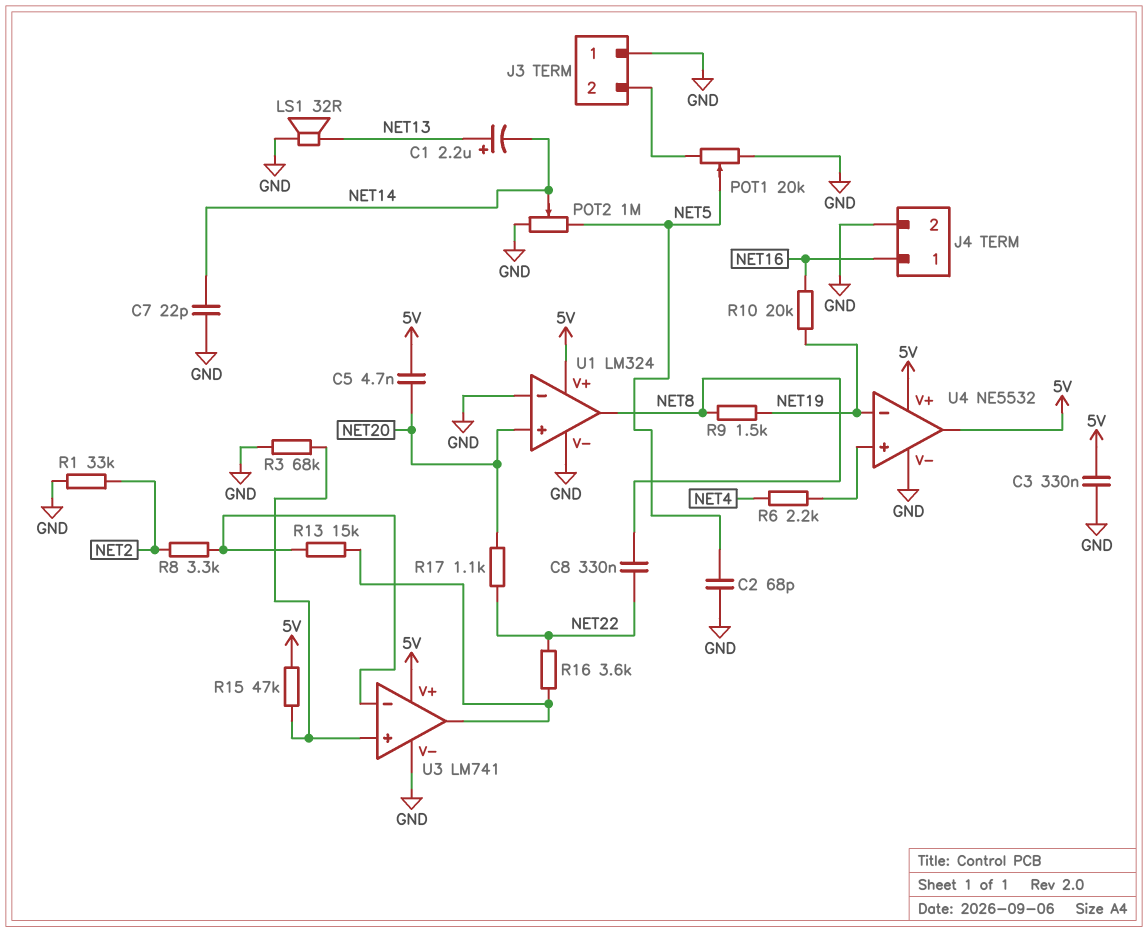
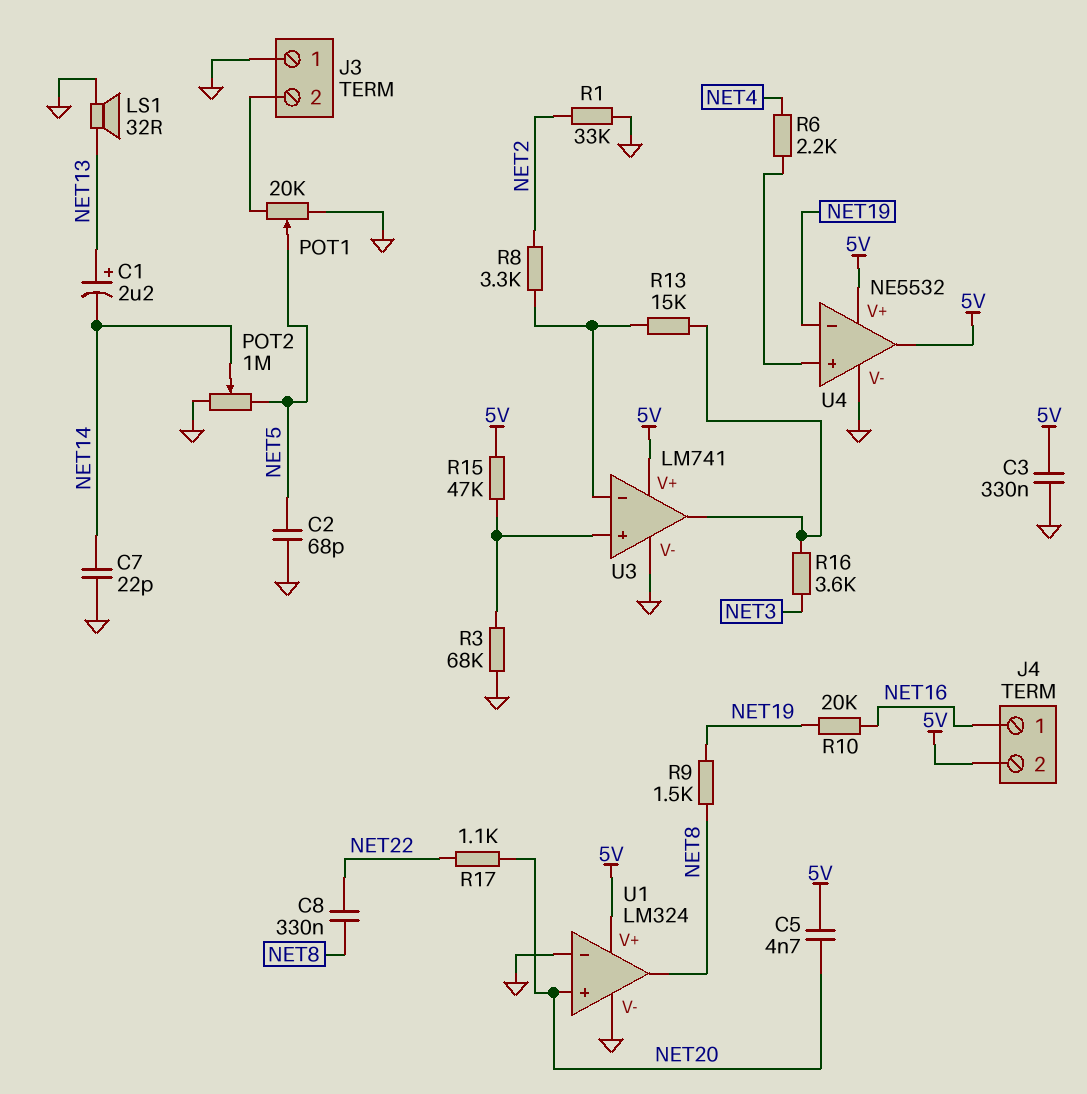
J4 pin 2: GND -> 5V
R16: 3.6k (NET22, U3/out) -> 3.6k (NET3, U3/out)

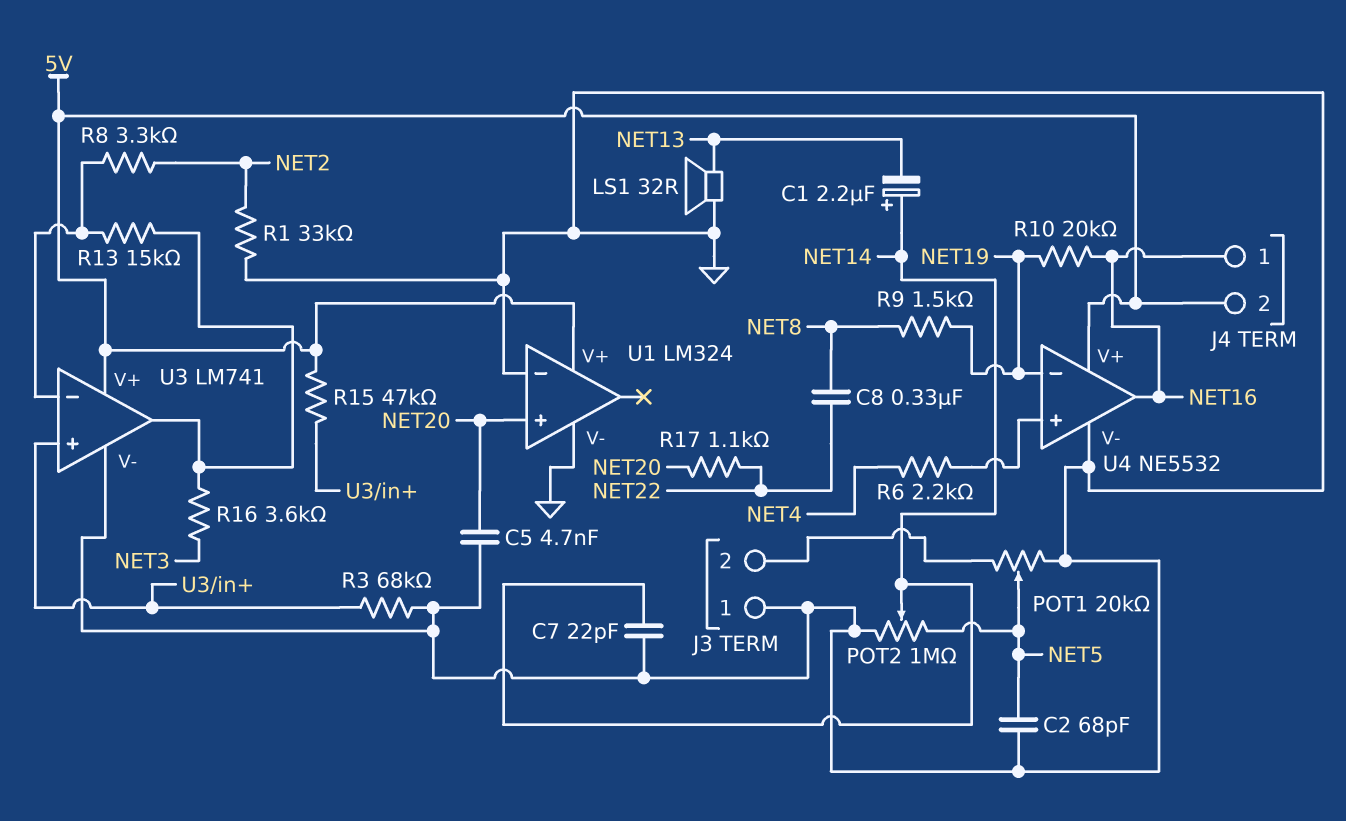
C1: 2.2uF (plus NET13, minus NET14) -> 2.2uF (plus NET14, minus NET13)
C3: 330nF (5V, GND) -> none
C5: 4.7nF (5V, NET20) -> 4.7nF (GND, NET20)
U1 pin out: NET8 -> none
U4 pin out: 5V -> NET16

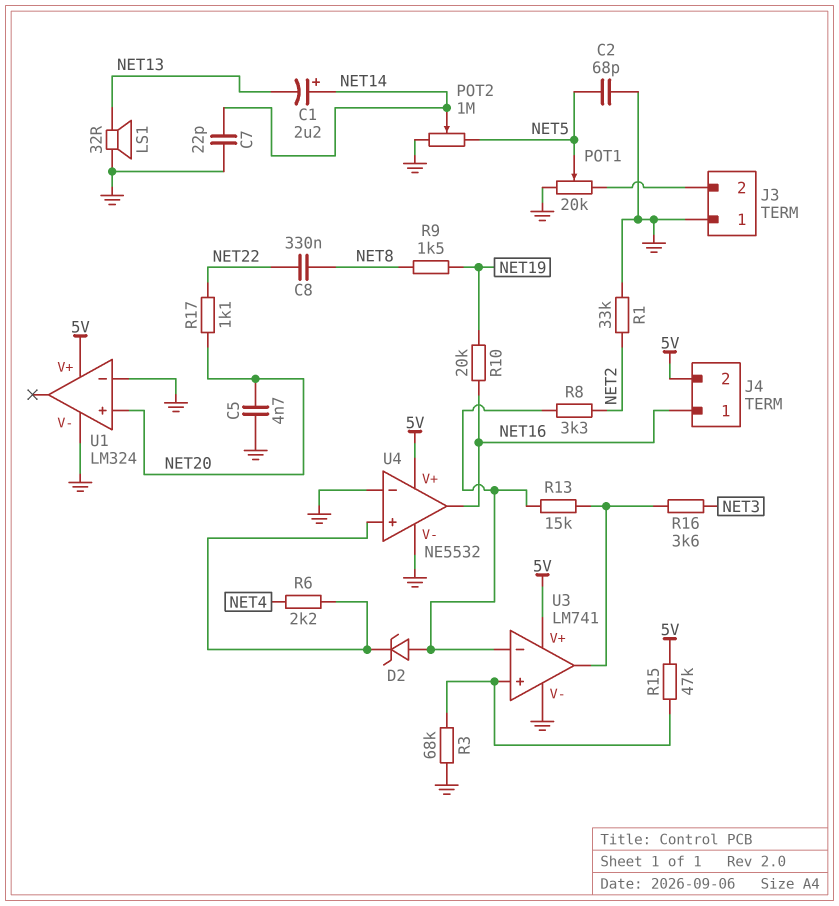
D2: none -> zener (A U3/in-, K U4/in+)
U4 pin in-: NET19 -> GND

